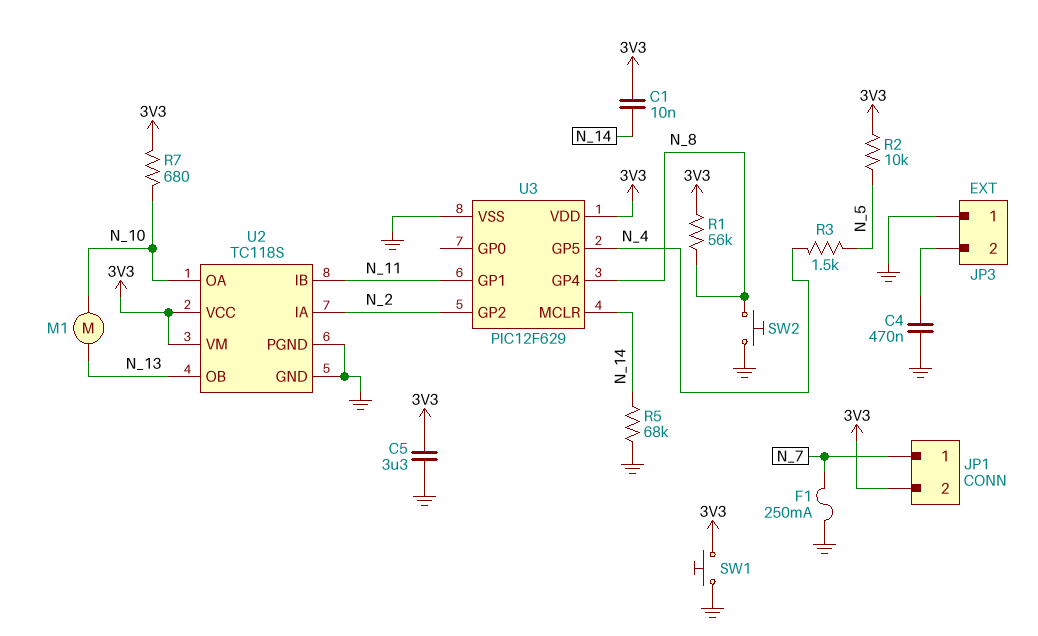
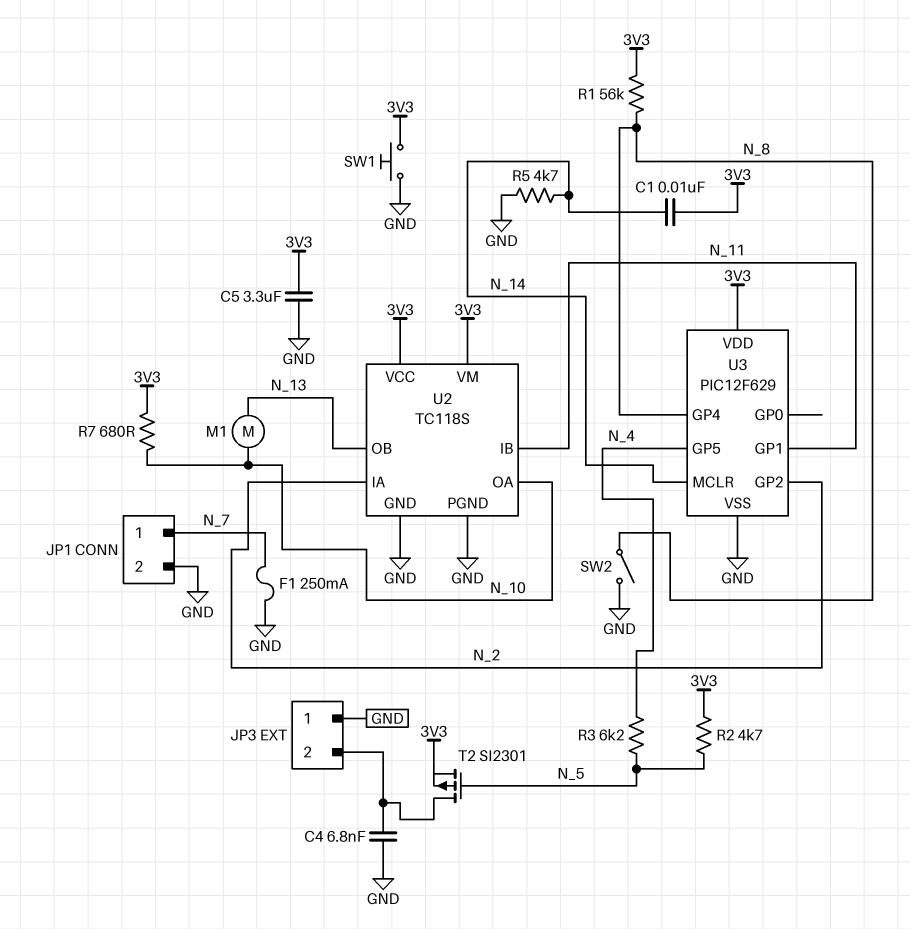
C4: 470nF (GND, JP3/2) -> 6.8nF (GND, JP3/2)
JP1 pin 2: 3V3 -> GND
R2: 10k (3V3, N_5) -> 4.7k (3V3, N_5)
R3: 1.5k (N_4, N_5) -> 6.2k (N_4, N_5)
R5: 68k (GND, N_14) -> 4.7k (GND, N_14)
SW2: button (GND, N_8) -> switch (GND, N_8)
T2: none -> PMOS SI2301 (G N_5, D JP3/2, S 3V3)

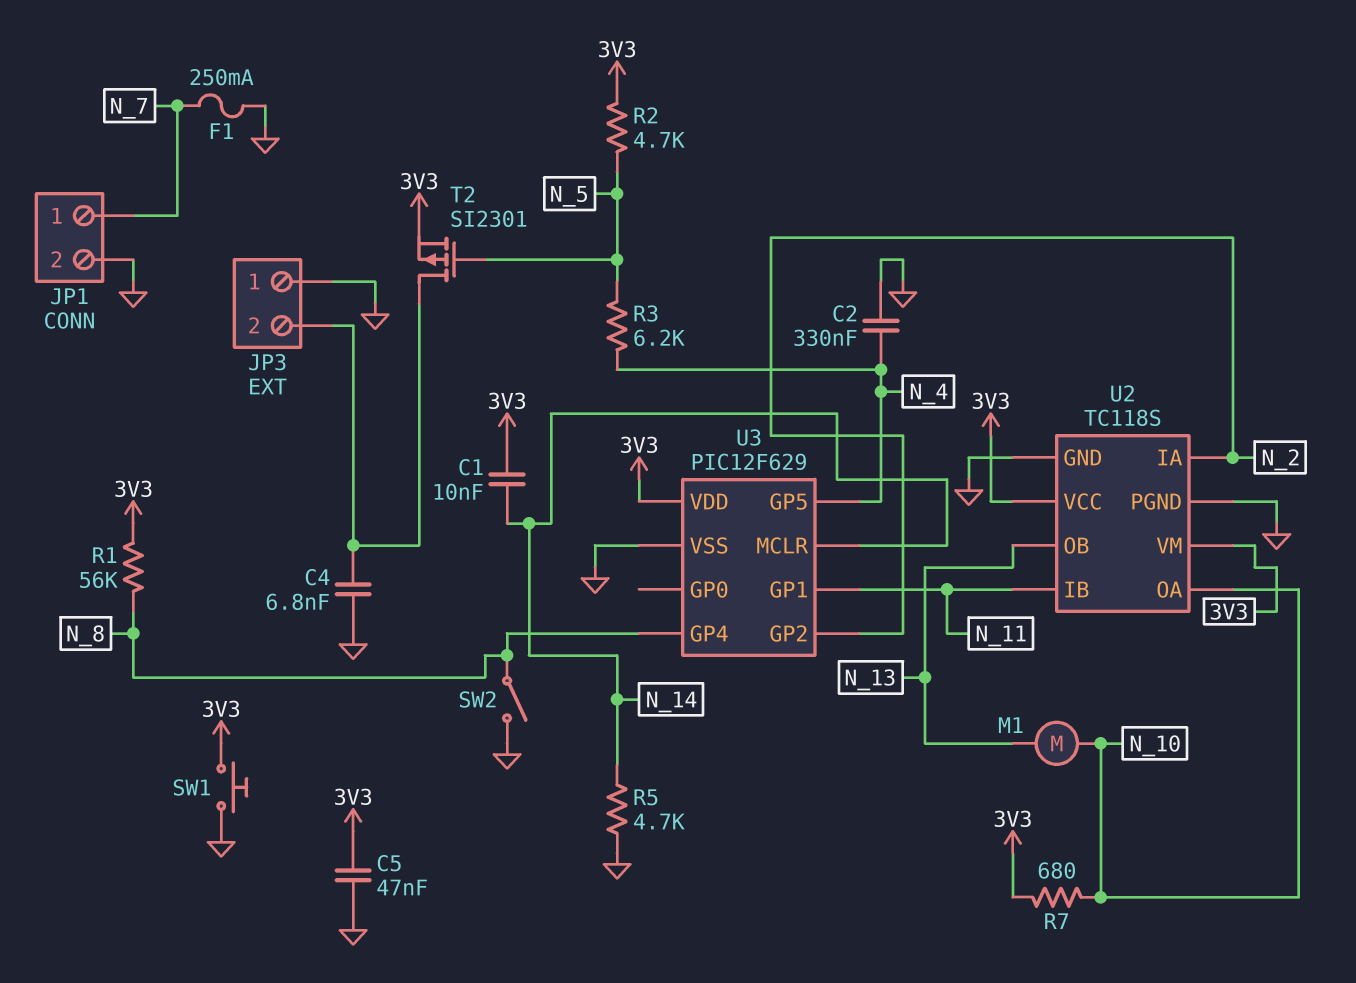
C2: none -> 330nF (GND, N_4)
C5: 3.3uF (3V3, GND) -> 47nF (3V3, GND)

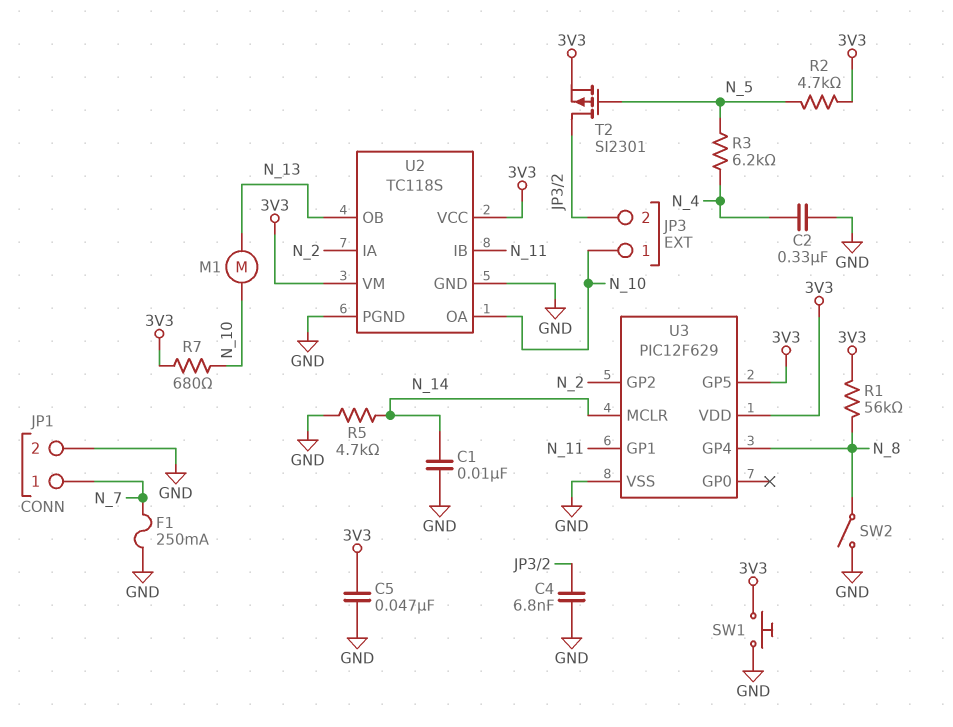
C1: 10nF (3V3, N_14) -> 10nF (GND, N_14)
JP3 pin 1: GND -> N_10
U3 pin GP5: N_4 -> 3V3

